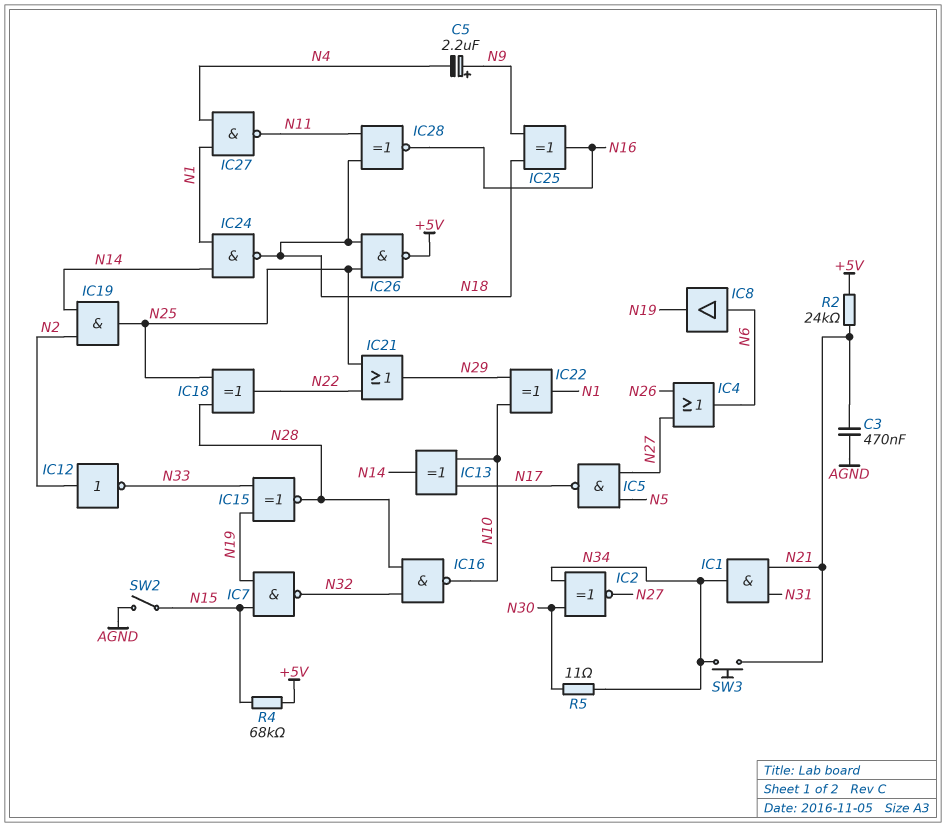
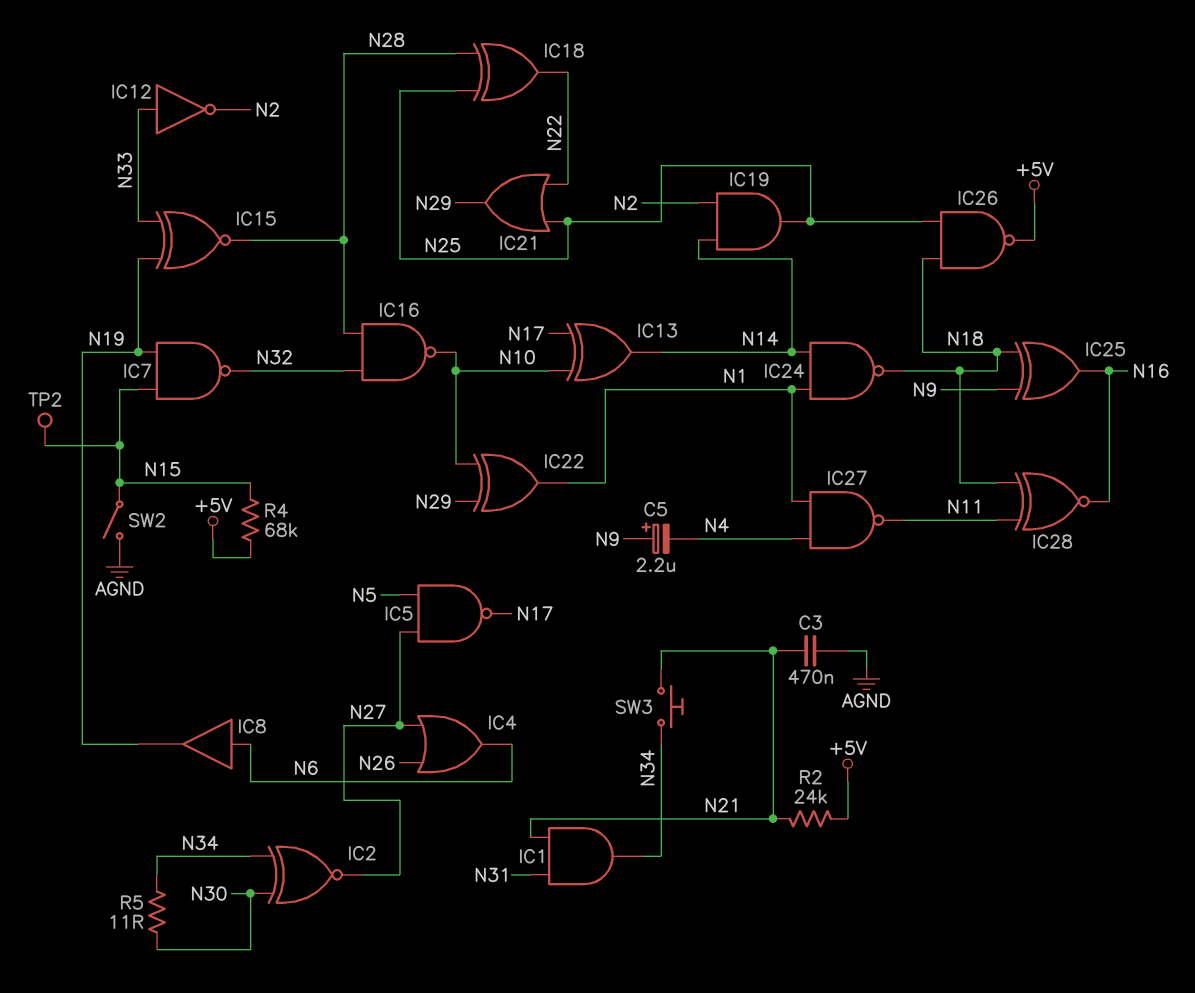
IC12: NOT (in N2, out N33) -> NOT (in N33, out N2)
TP2: none -> test point (N15)

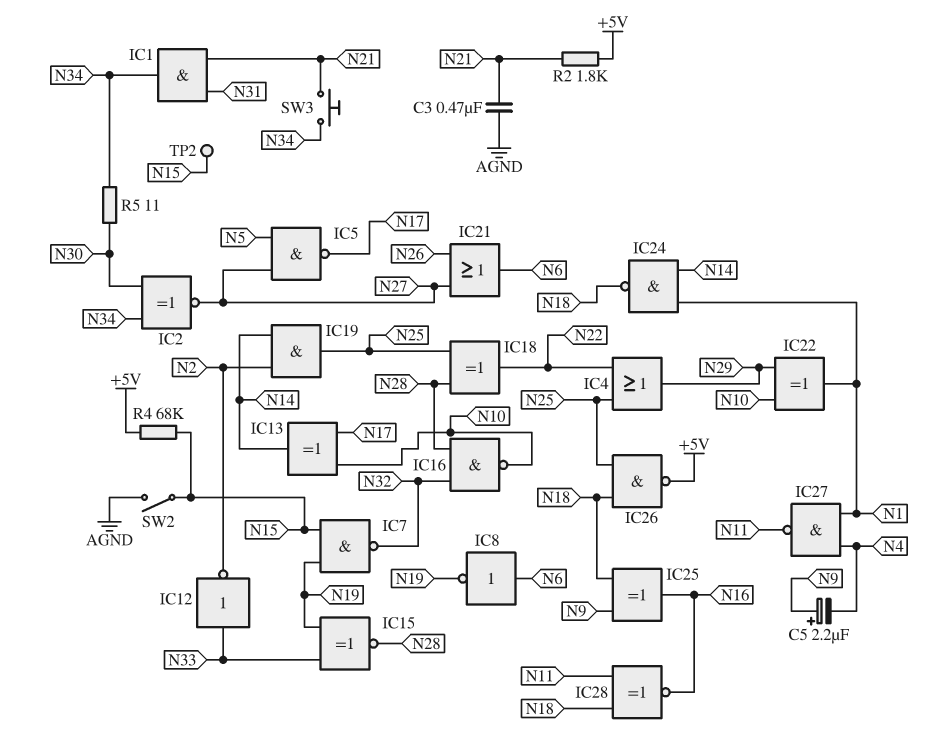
IC4: OR (in N26, in N27, out N6) -> OR (in N22, in N25, out N29)
IC8: buffer (in N6, out N19) -> NOT (in N6, out N19)
IC21: OR (in N22, in N25, out N29) -> OR (in N26, in N27, out N6)
R2: 24k (+5V, N21) -> 1.8k (+5V, N21)

